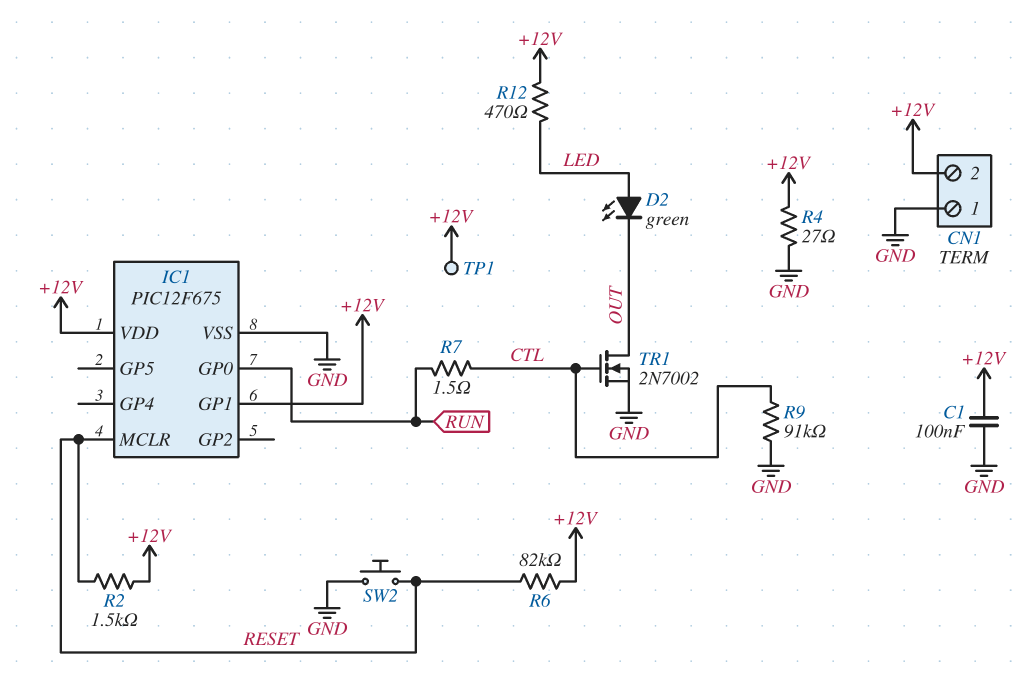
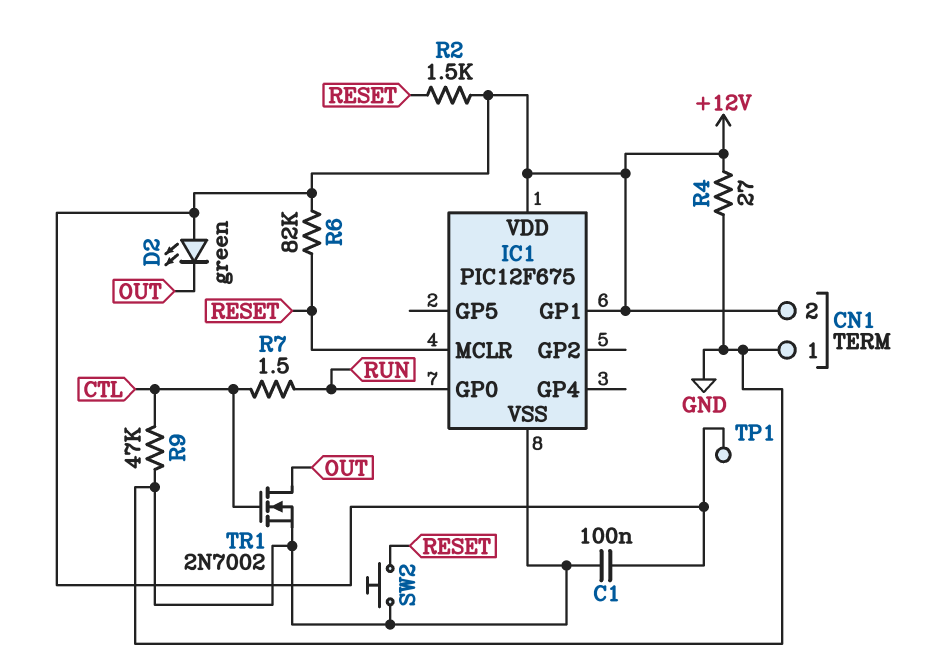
D2: LED green (A LED, K OUT) -> LED green (A +12V, K OUT)
R9: 91k (CTL, GND) -> 47k (CTL, GND)
R12: 470 (+12V, LED) -> none

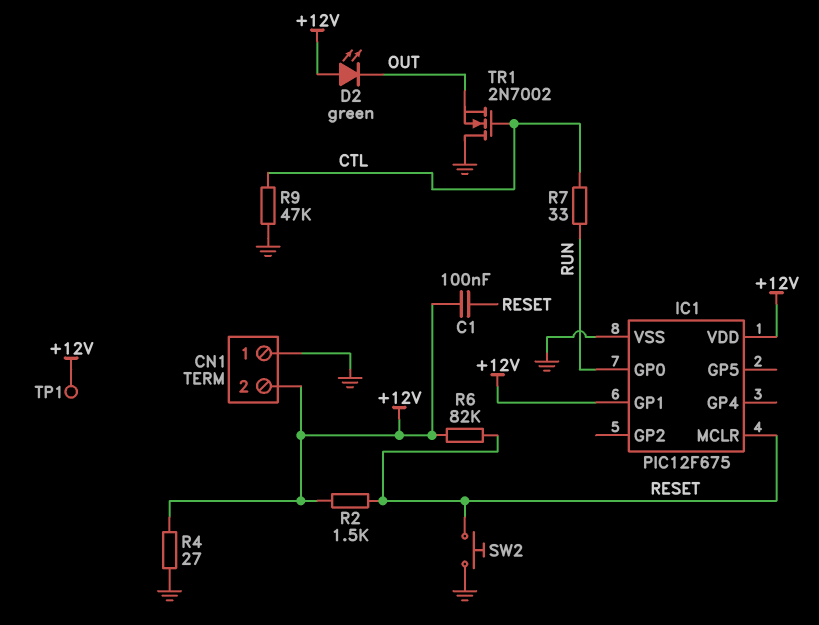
C1: 100nF (+12V, GND) -> 100nF (+12V, RESET)
R7: 1.5 (CTL, RUN) -> 33 (CTL, RUN)
TR1: NMOS 2N7002 (G CTL, D OUT, S GND) -> NMOS 2N7002 (G CTL, D GND, S OUT)

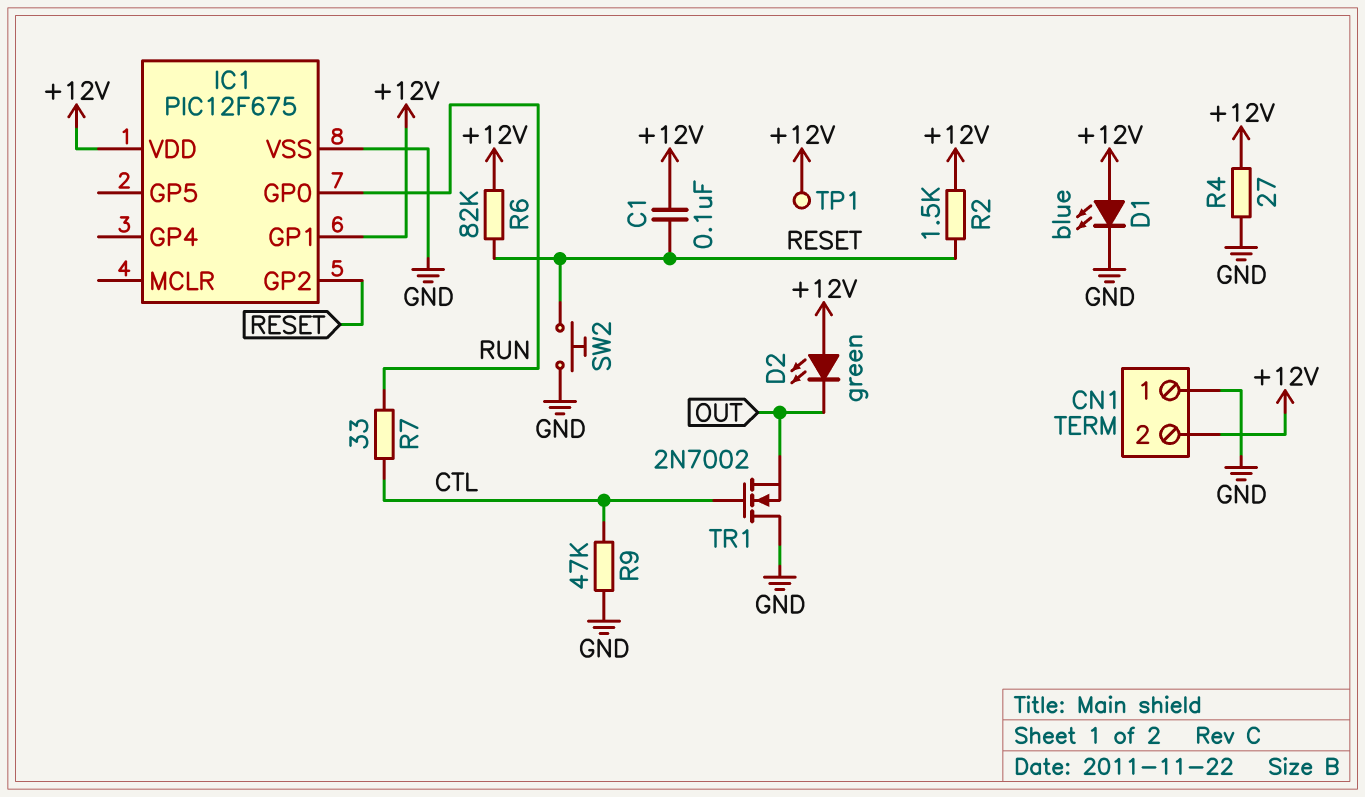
D1: none -> LED blue (A +12V, K GND)
IC1 pin GP2: none -> RESET
IC1 pin MCLR: RESET -> none

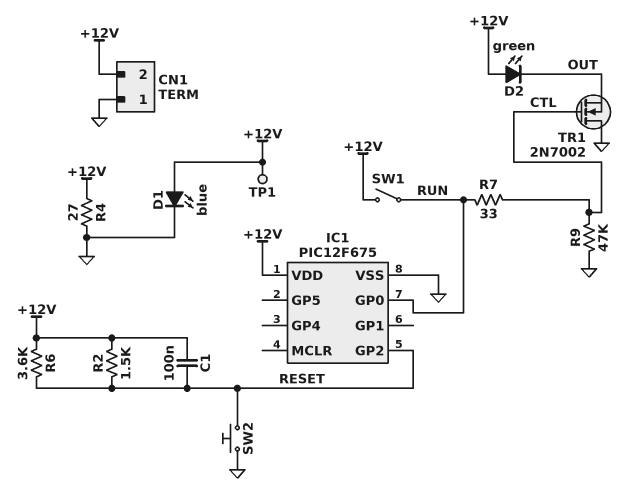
IC1 pin GP1: +12V -> none
R6: 82k (+12V, RESET) -> 3.6k (+12V, RESET)
SW1: none -> switch (+12V, RUN)

